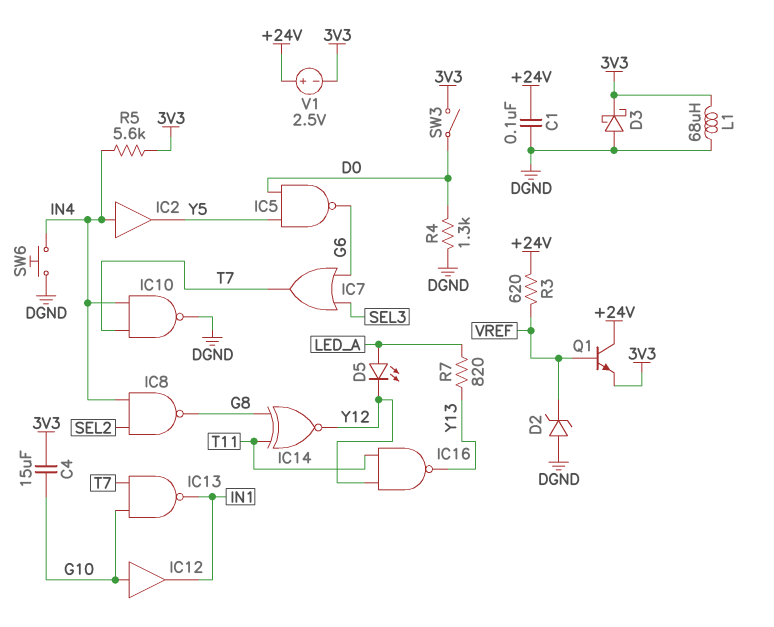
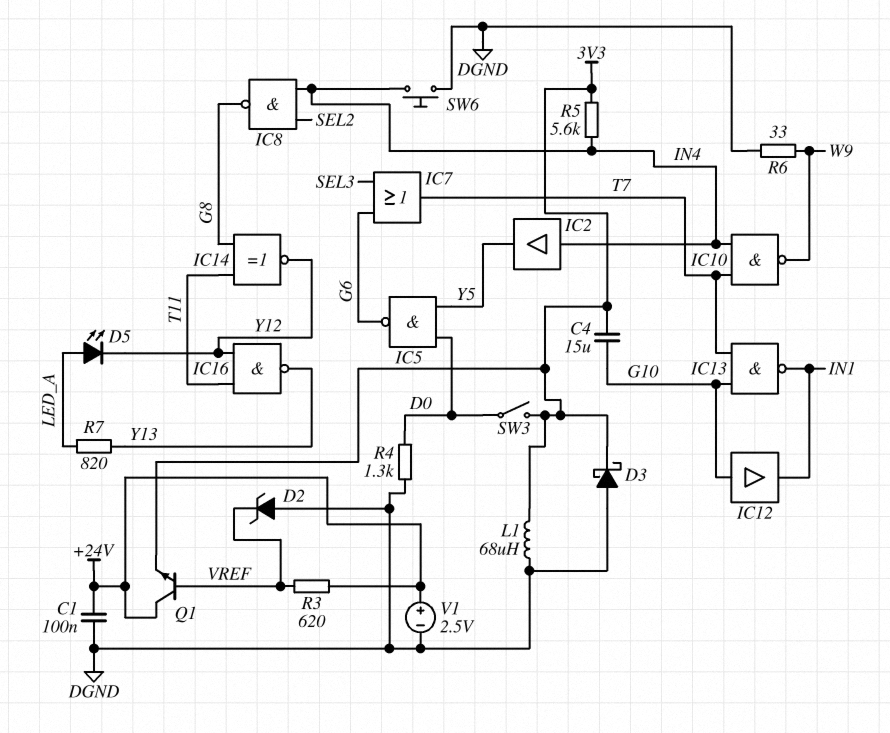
IC10: NAND (in IN4, in T7, out DGND) -> NAND (in IN4, in T7, out W9)
R6: none -> 33 (DGND, W9)
V1: 2.5V (plus +24V, minus 3V3) -> 2.5V (plus +24V, minus DGND)

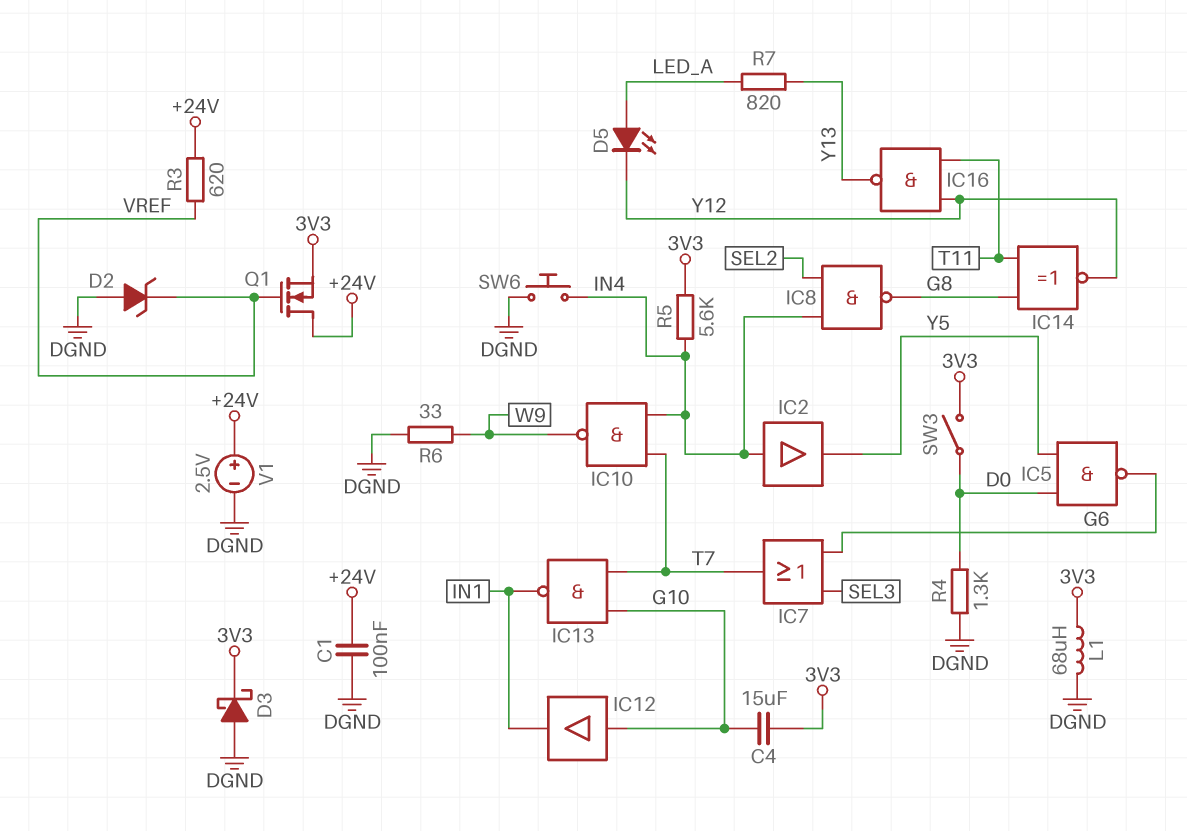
Q1: NPN (B VREF, C +24V, E 3V3) -> NMOS (G VREF, D +24V, S 3V3)

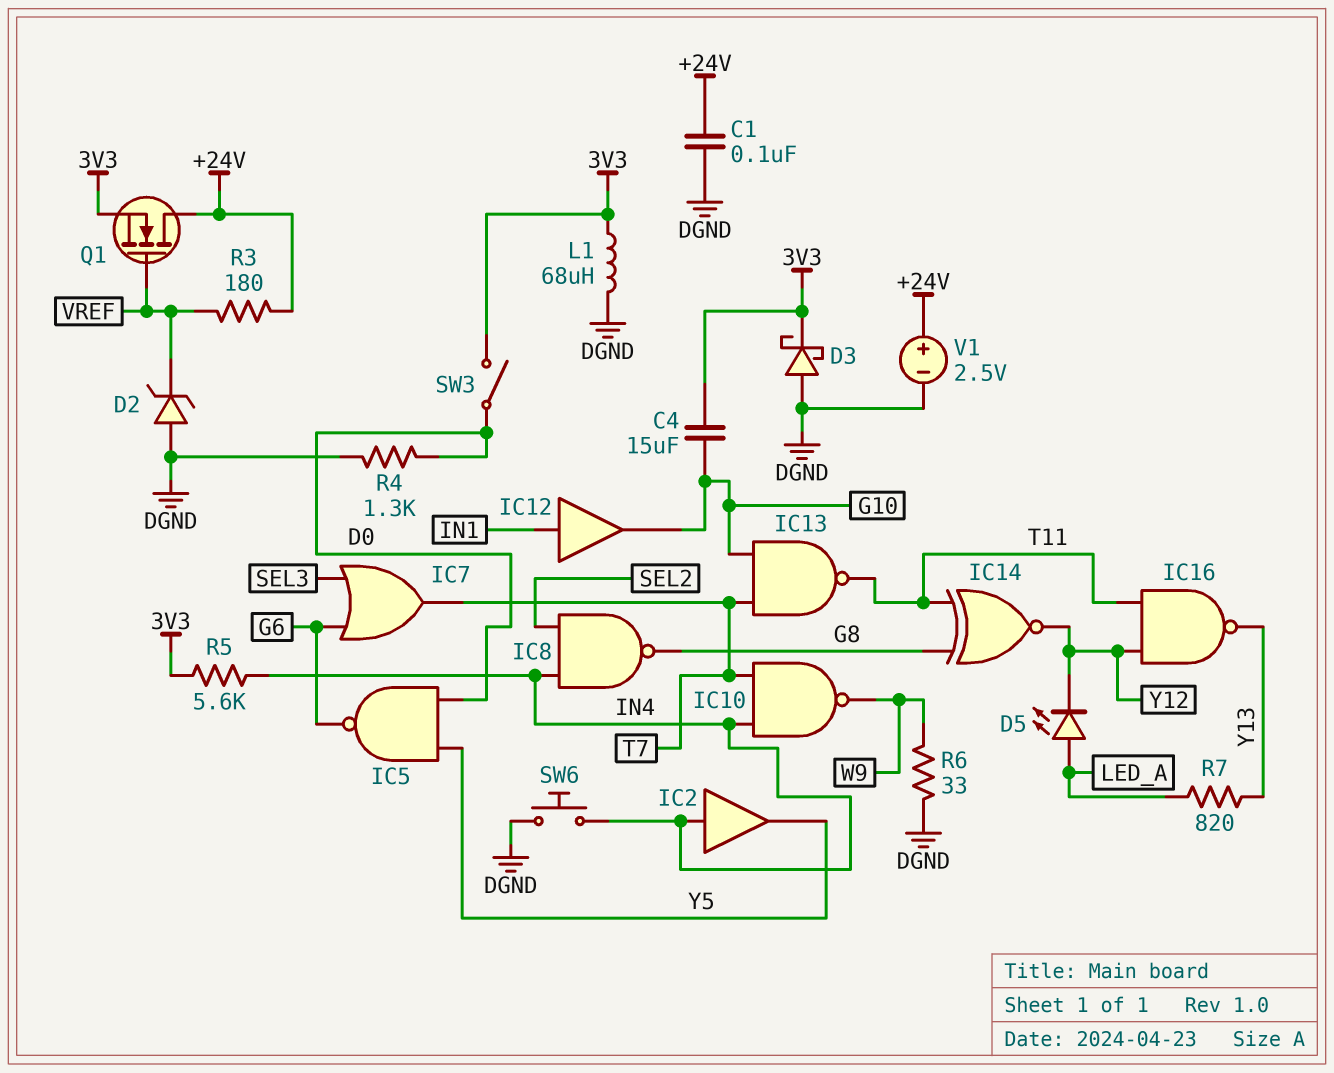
IC12: buffer (in G10, out IN1) -> buffer (in IN1, out G10)
IC13: NAND (in G10, in T7, out IN1) -> NAND (in G10, in T7, out T11)
R3: 620 (+24V, VREF) -> 180 (+24V, VREF)

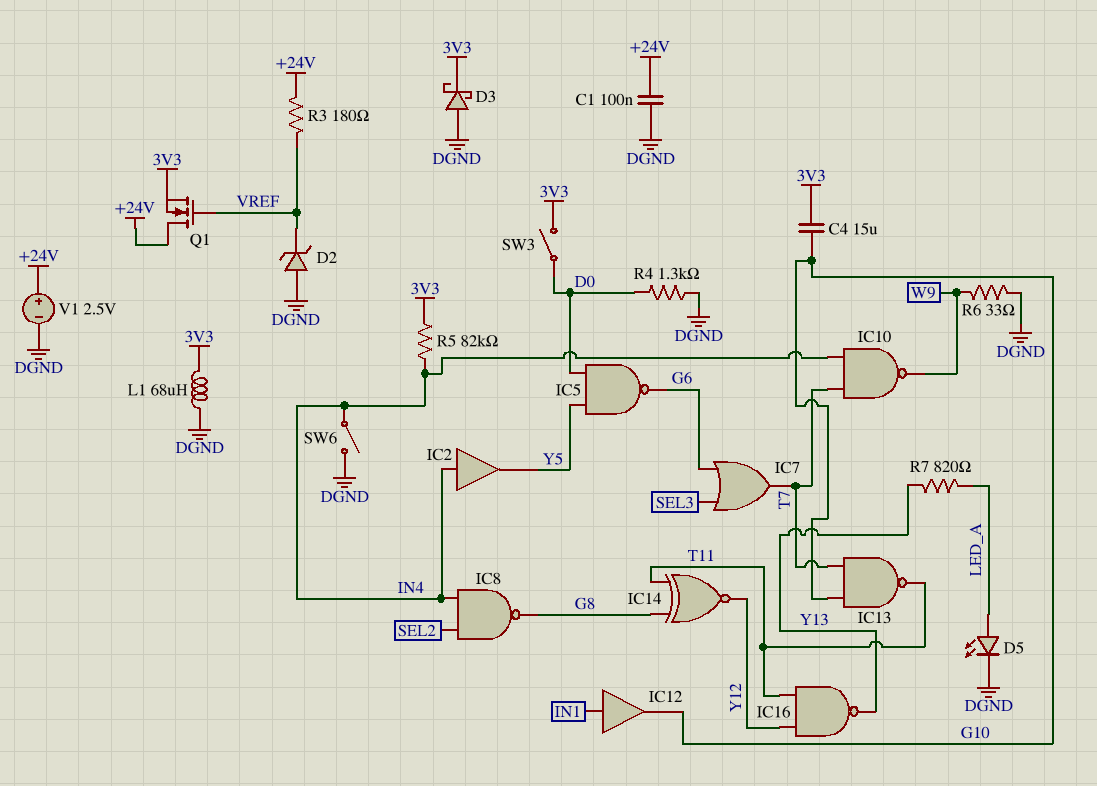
D5: LED (A LED_A, K Y12) -> LED (A LED_A, K DGND)
R5: 5.6k (3V3, IN4) -> 82k (3V3, IN4)
SW6: button (DGND, IN4) -> switch (DGND, IN4)

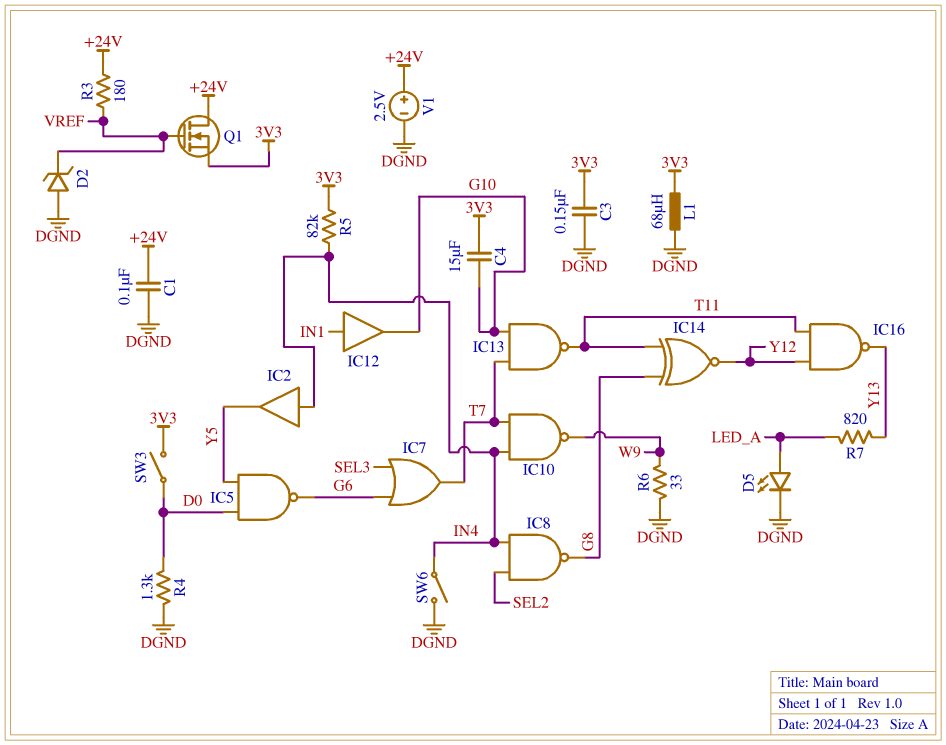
C3: none -> 150nF (3V3, DGND)
D3: schottky (A DGND, K 3V3) -> none

